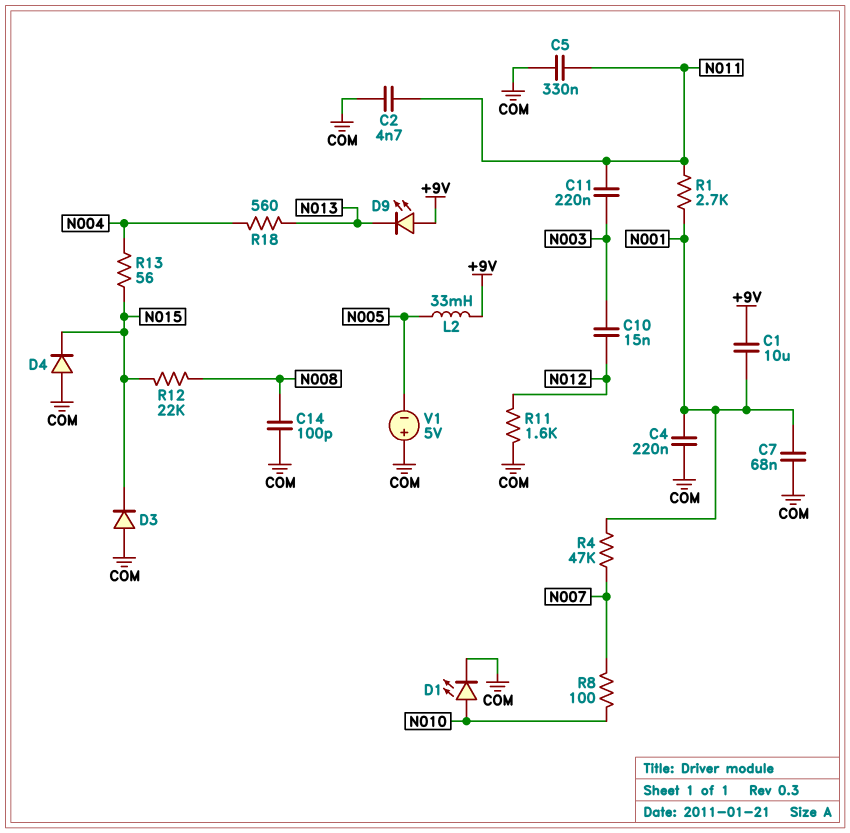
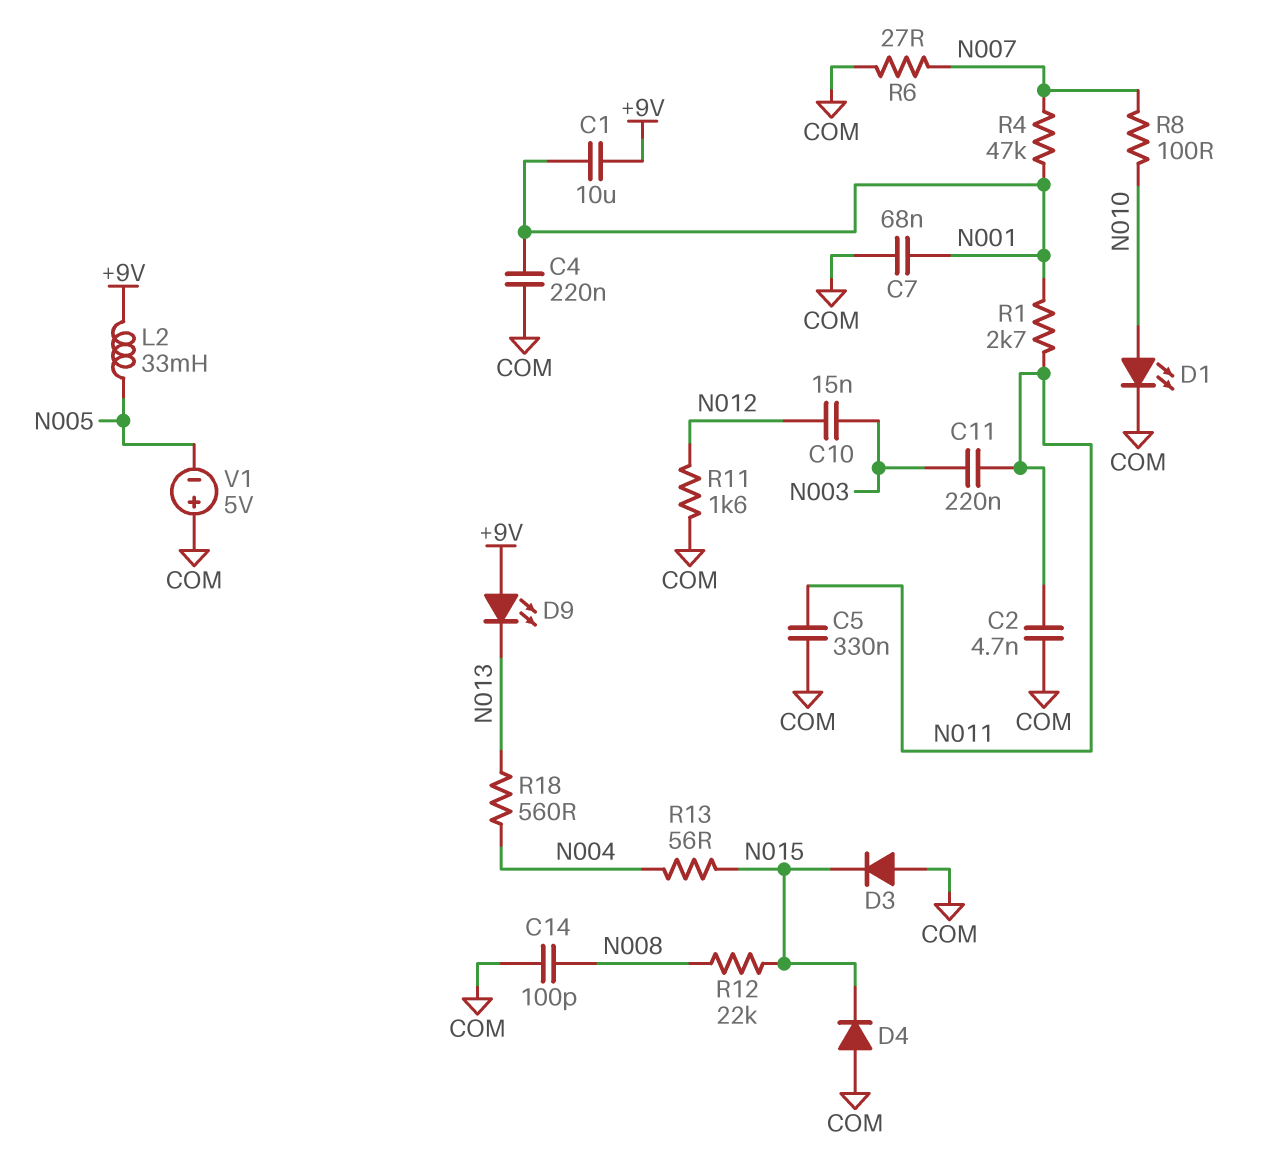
R6: none -> 27 (COM, N007)

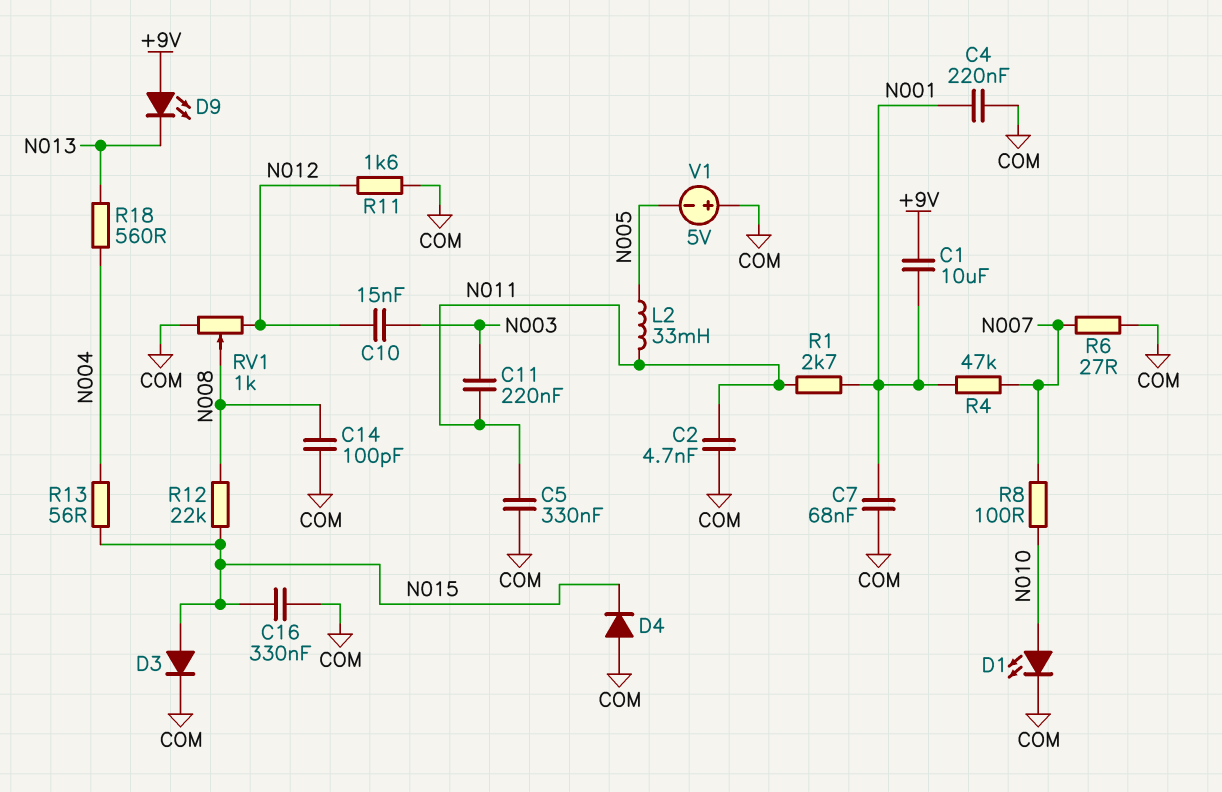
C16: none -> 330nF (COM, N015)
D3: diode (A COM, K N015) -> diode (A N015, K COM)
L2: 33mH (+9V, N005) -> 33mH (N005, N011)
RV1: none -> 1k (COM, N012, wiper N008)

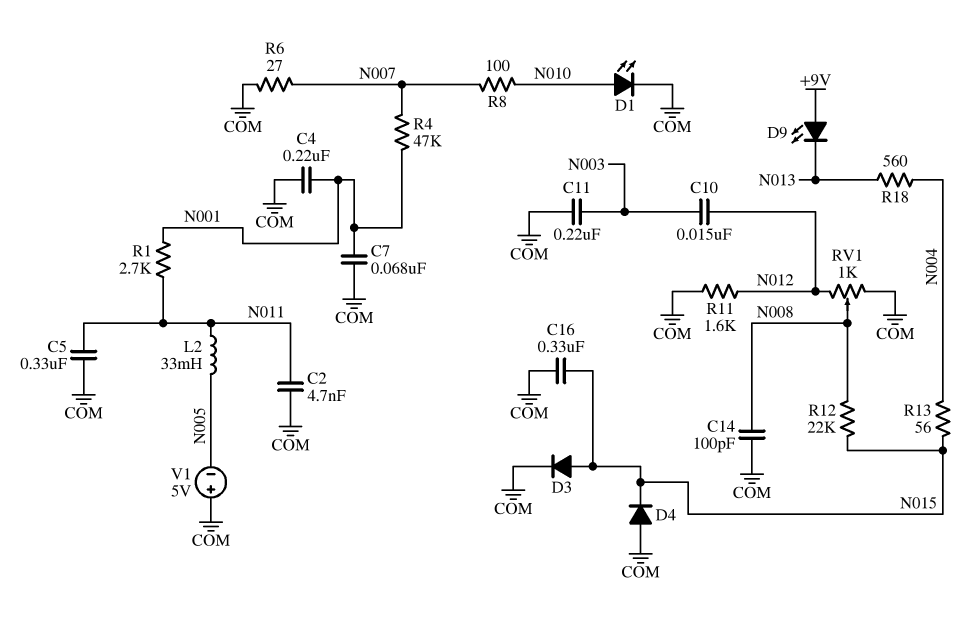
C1: 10uF (+9V, N001) -> none
C11: 220nF (N003, N011) -> 220nF (COM, N003)

